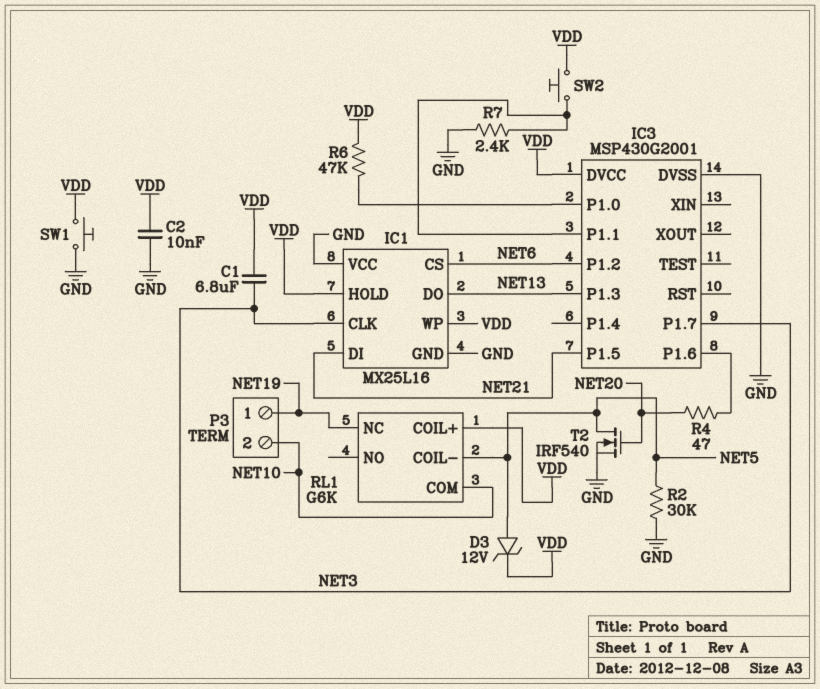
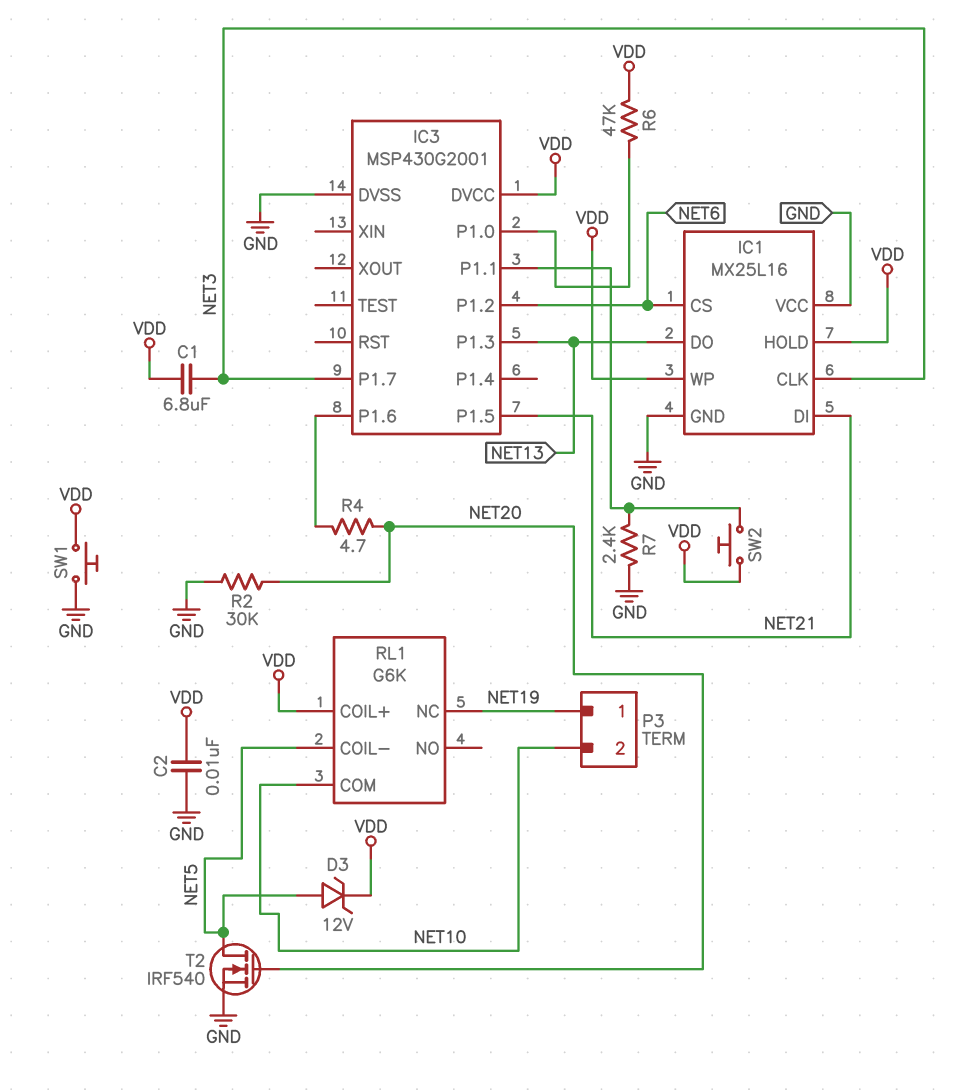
R2: 30k (GND, NET5) -> 30k (GND, NET20)
R4: 47 (IC3/P1.6, NET20) -> 4.7 (IC3/P1.6, NET20)

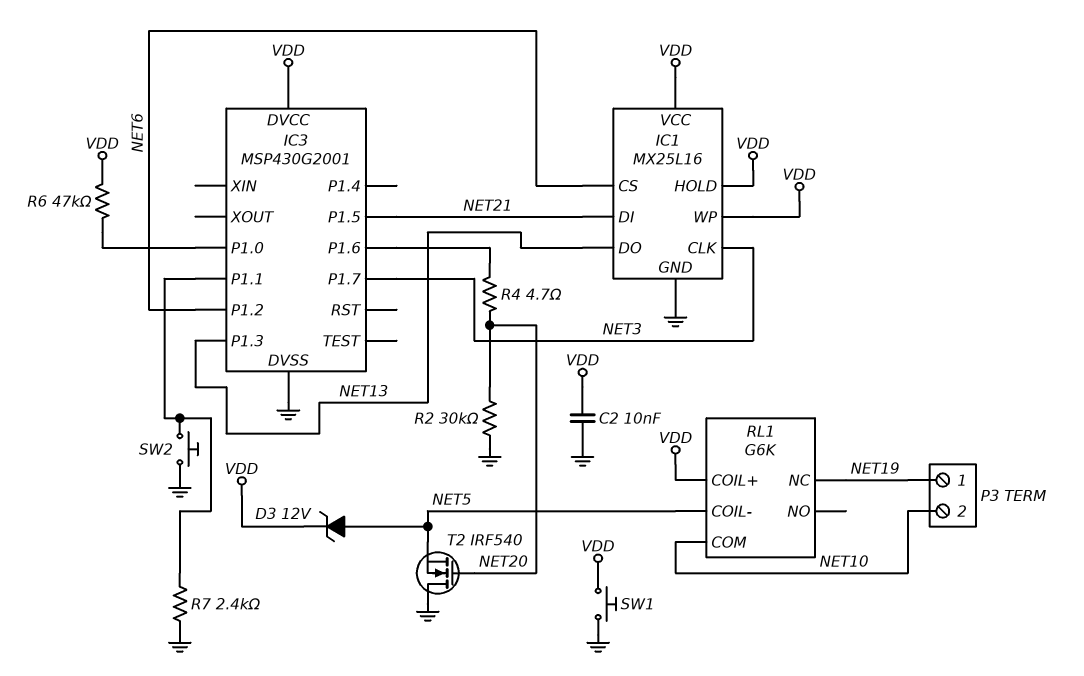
C1: 6.8uF (NET3, VDD) -> none
IC1 pin VCC: GND -> VDD
SW2: button (IC3/P1.1, VDD) -> button (GND, IC3/P1.1)
T2: NMOS IRF540 (G NET20, D NET5, S GND) -> NMOS IRF540 (G NET20, D GND, S NET5)

